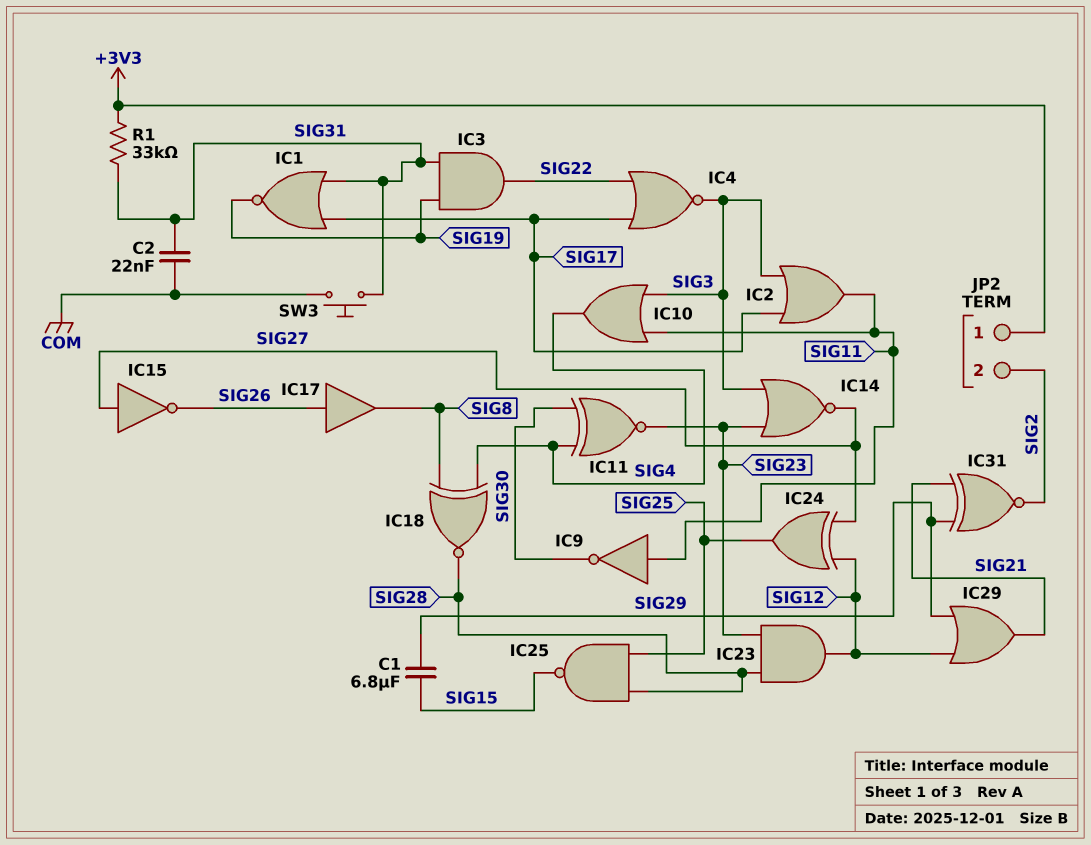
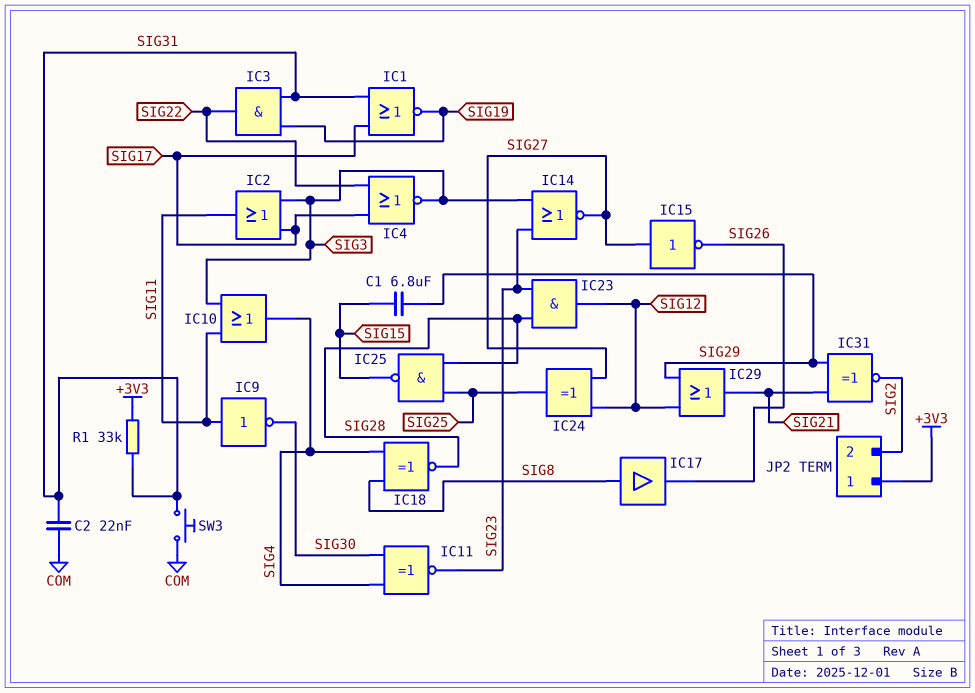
IC17: buffer (in SIG26, out SIG8) -> buffer (in SIG8, out SIG26)

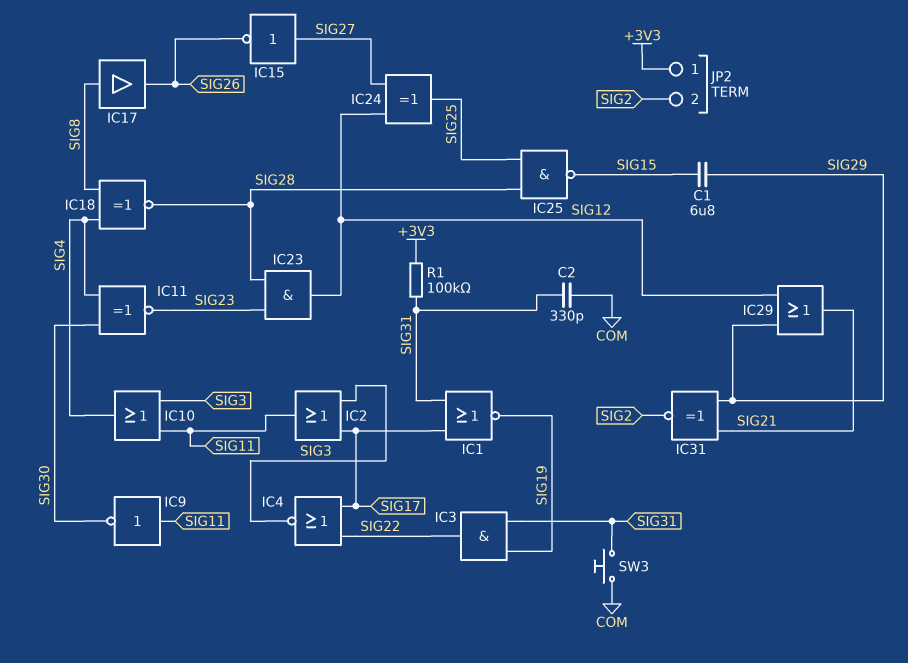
C2: 22nF (COM, SIG31) -> 330pF (COM, SIG31)
IC14: NOR (in SIG3, in SIG23, out SIG27) -> none
R1: 33k (+3V3, SIG31) -> 100k (+3V3, SIG31)

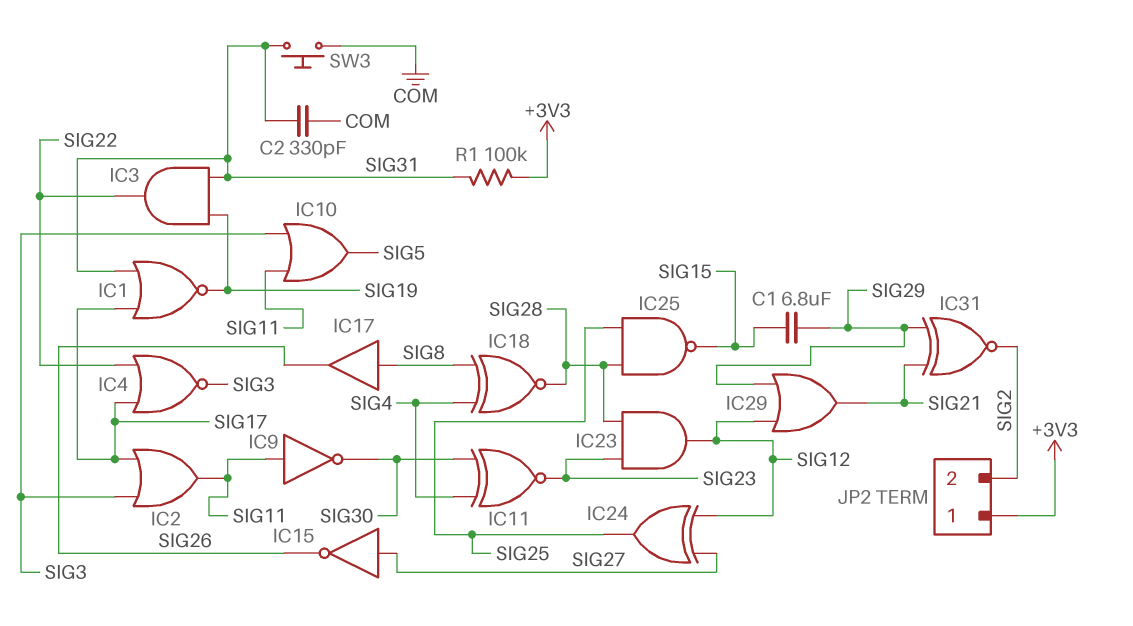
IC10: OR (in SIG3, in SIG11, out SIG4) -> OR (in SIG3, in SIG11, out SIG5)

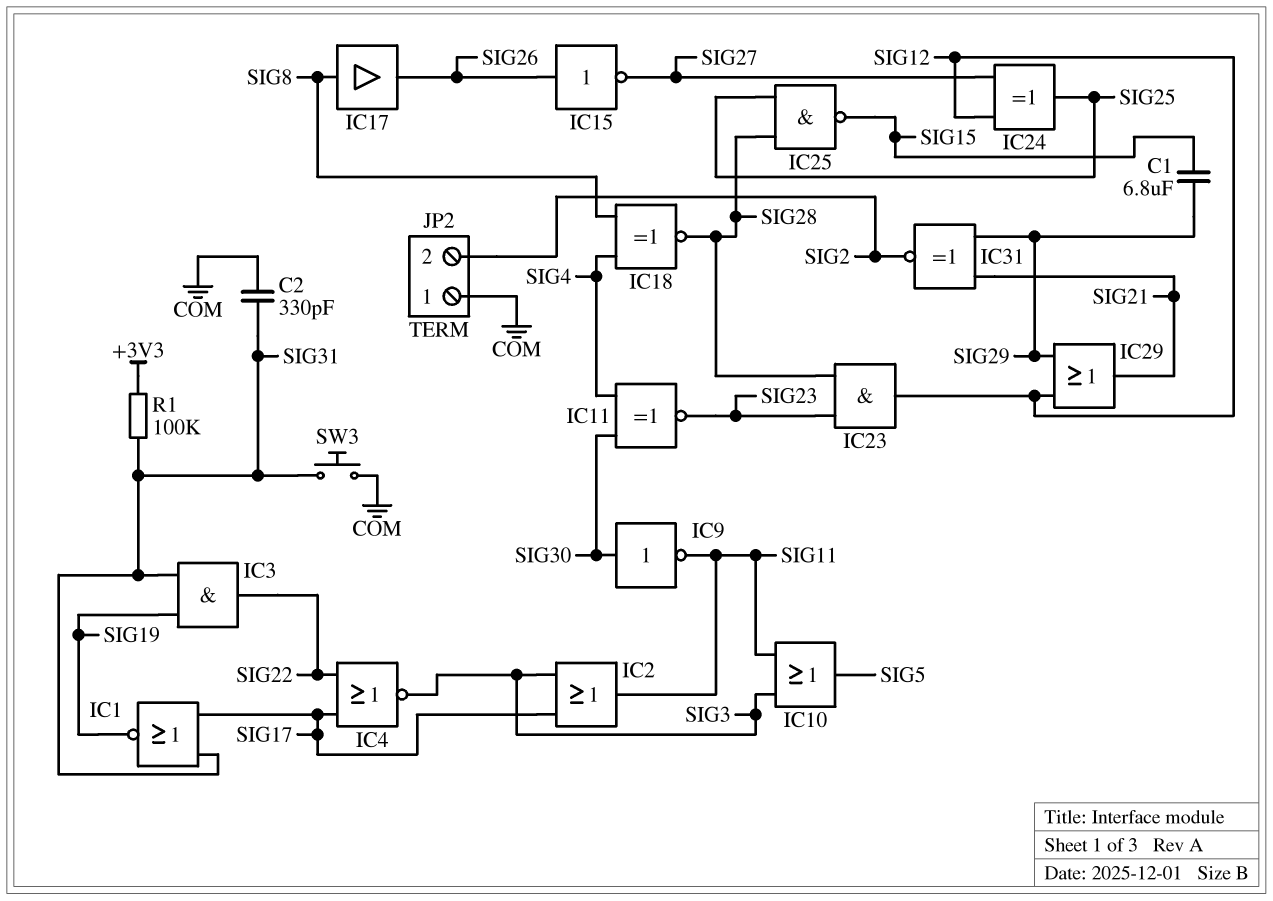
IC9: NOT (in SIG11, out SIG30) -> NOT (in SIG30, out SIG11)
IC15: NOT (in SIG27, out SIG26) -> NOT (in SIG26, out SIG27)
JP2 pin 1: +3V3 -> COM

